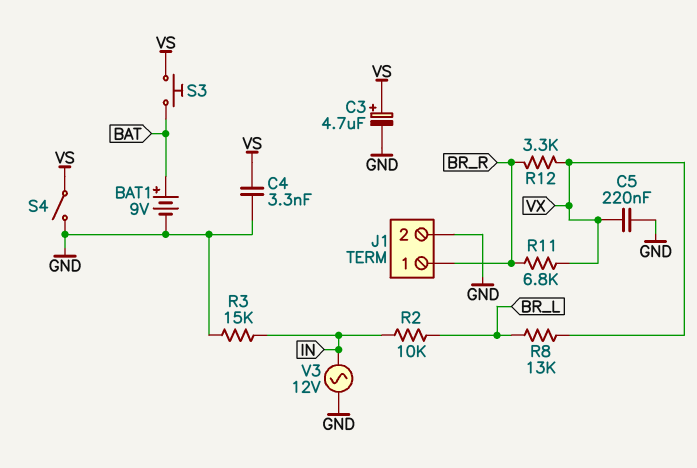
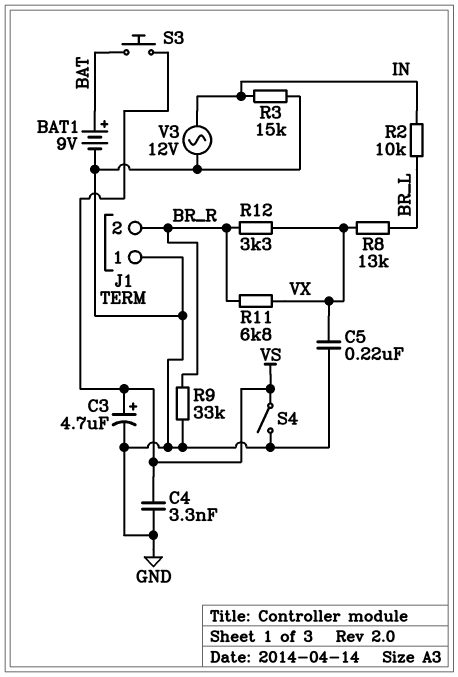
J1 pin 1: BR_R -> GND
J1 pin 2: GND -> BR_R
R9: none -> 33k (BR_R, GND)

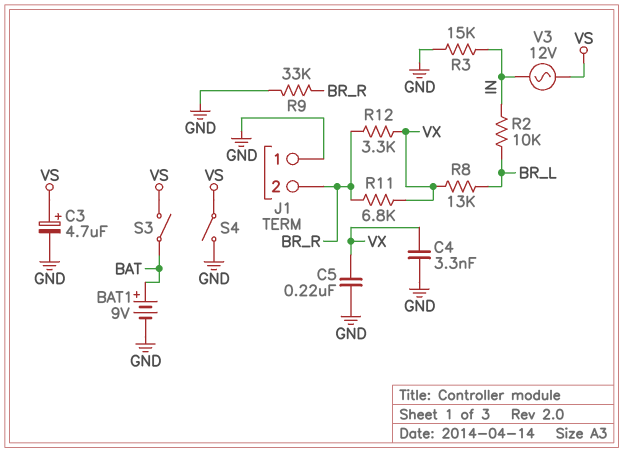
C4: 3.3nF (GND, VS) -> 3.3nF (GND, VX)
S3: button (BAT, VS) -> switch (BAT, VS)
V3: AC 12V (GND, IN) -> AC 12V (IN, VS)

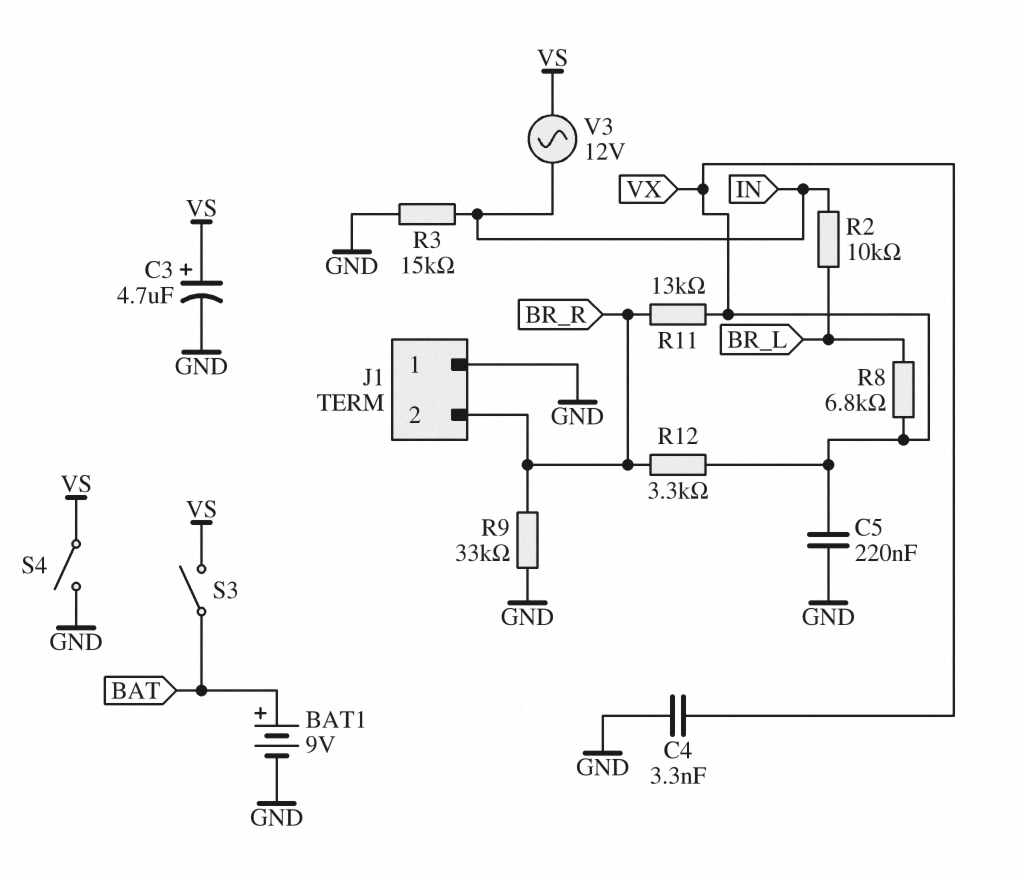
R8: 13k (BR_L, VX) -> 6.8k (BR_L, VX)
R11: 6.8k (BR_R, VX) -> 13k (BR_R, VX)

